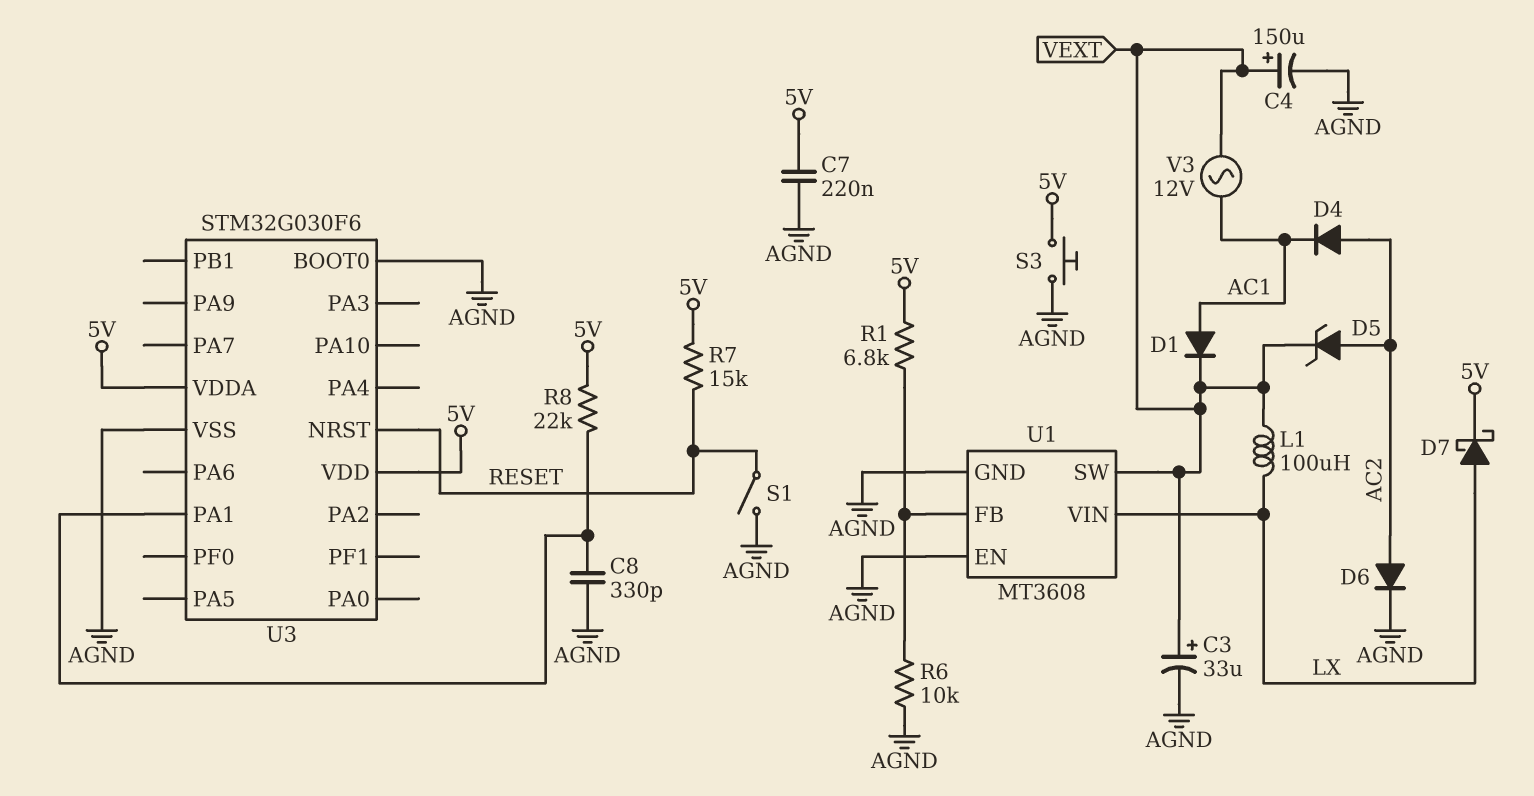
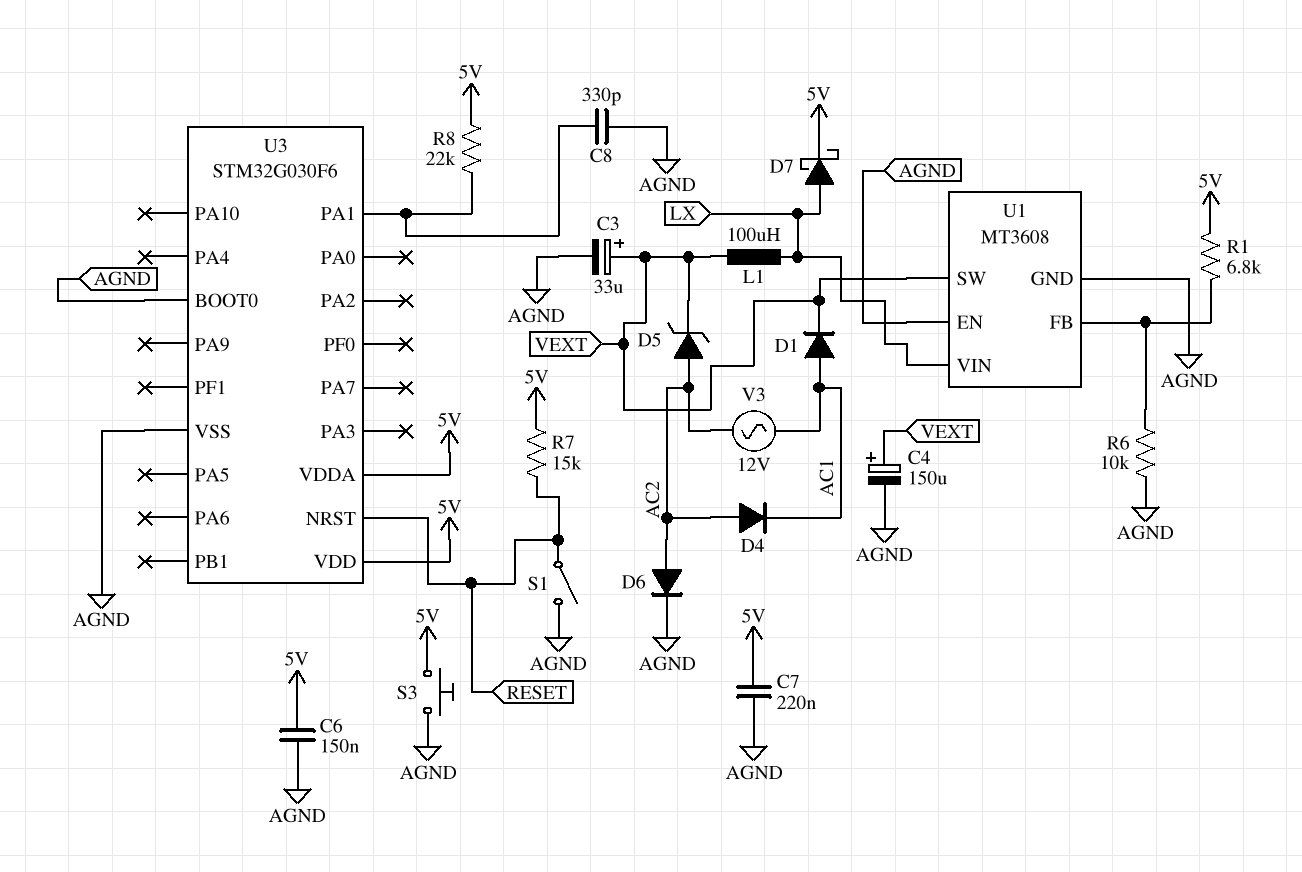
C6: none -> 150nF (5V, AGND)
V3: AC 12V (AC1, VEXT) -> AC 12V (AC1, AC2)

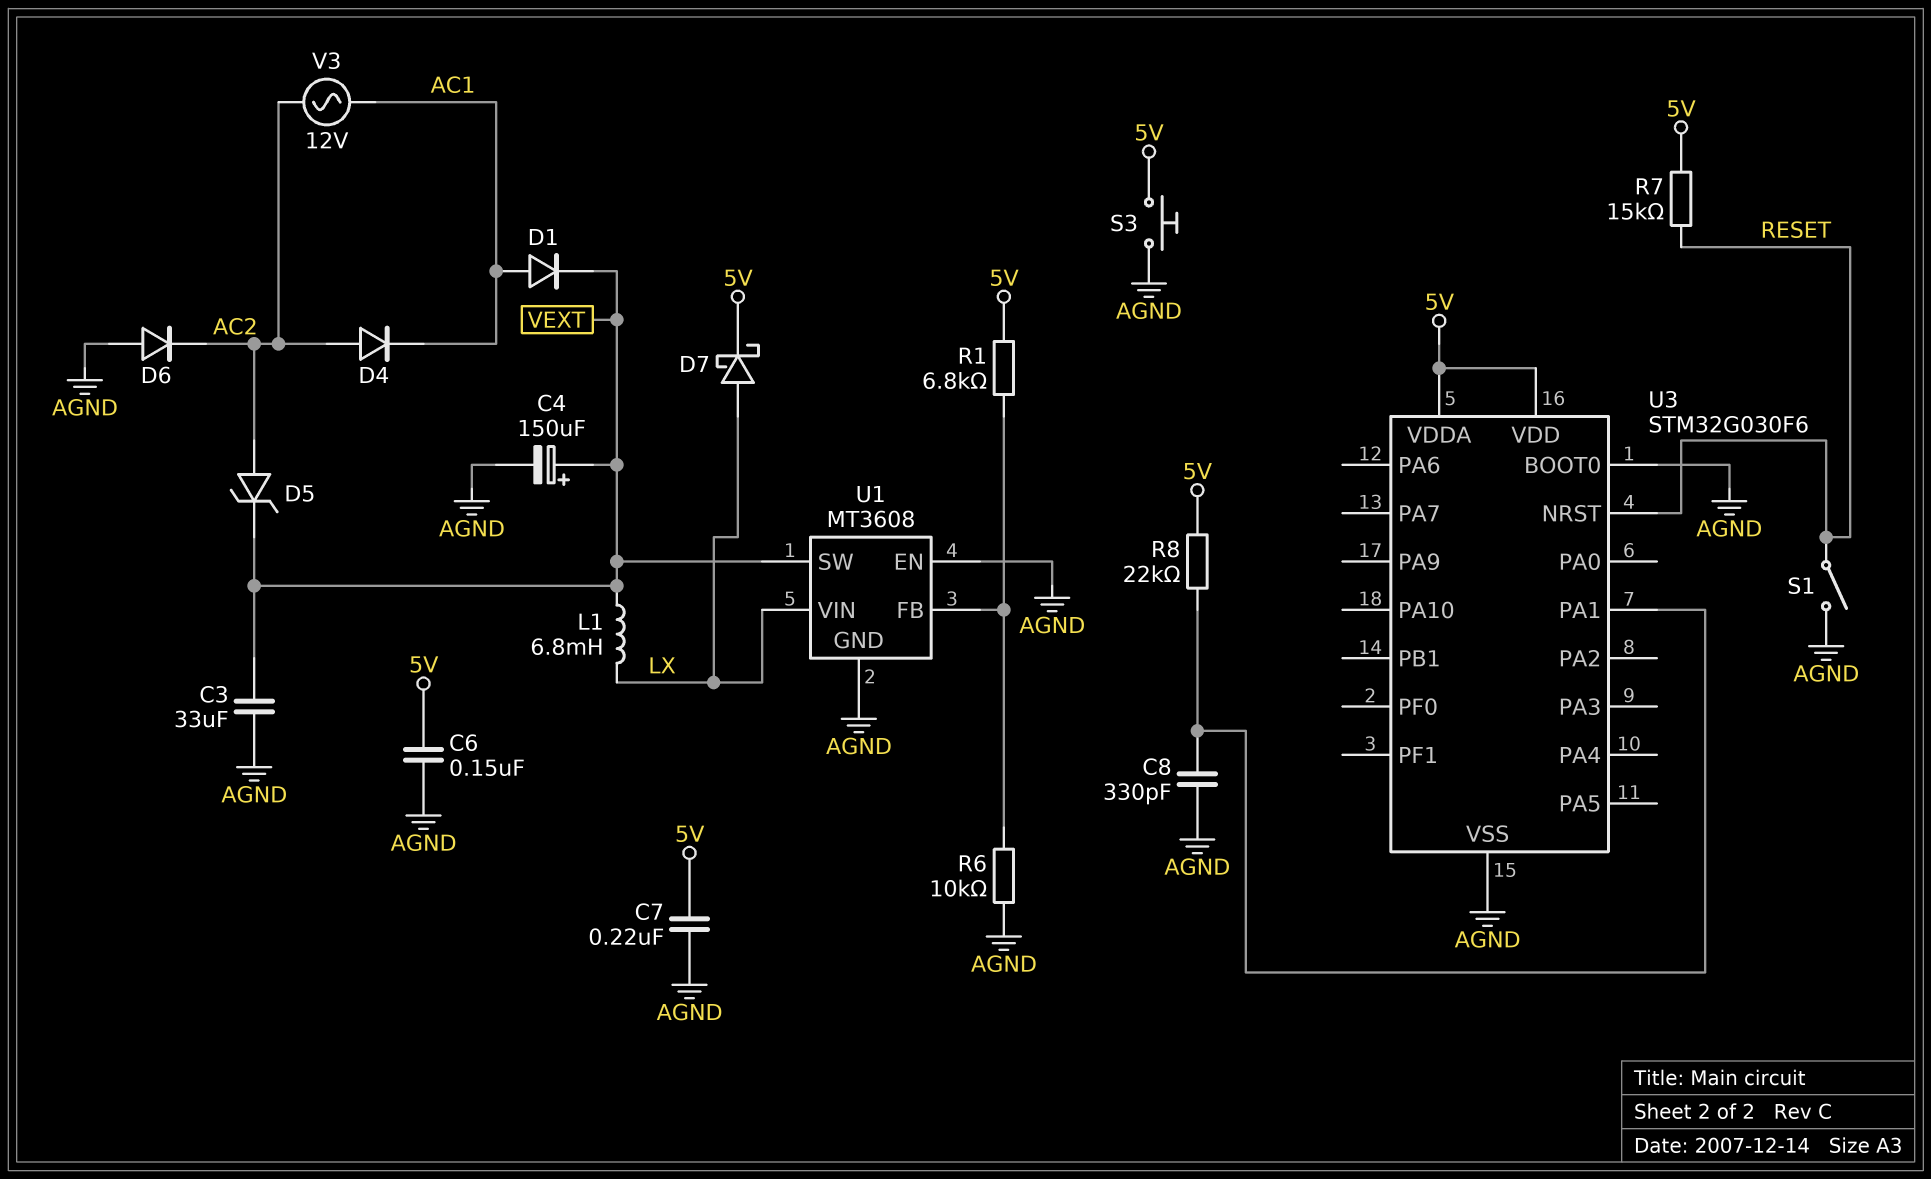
C3: 33uF (plus VEXT, minus AGND) -> 33uF (AGND, VEXT)
D6: diode (A AC2, K AGND) -> diode (A AGND, K AC2)
L1: 100uH (LX, VEXT) -> 6.8mH (LX, VEXT)

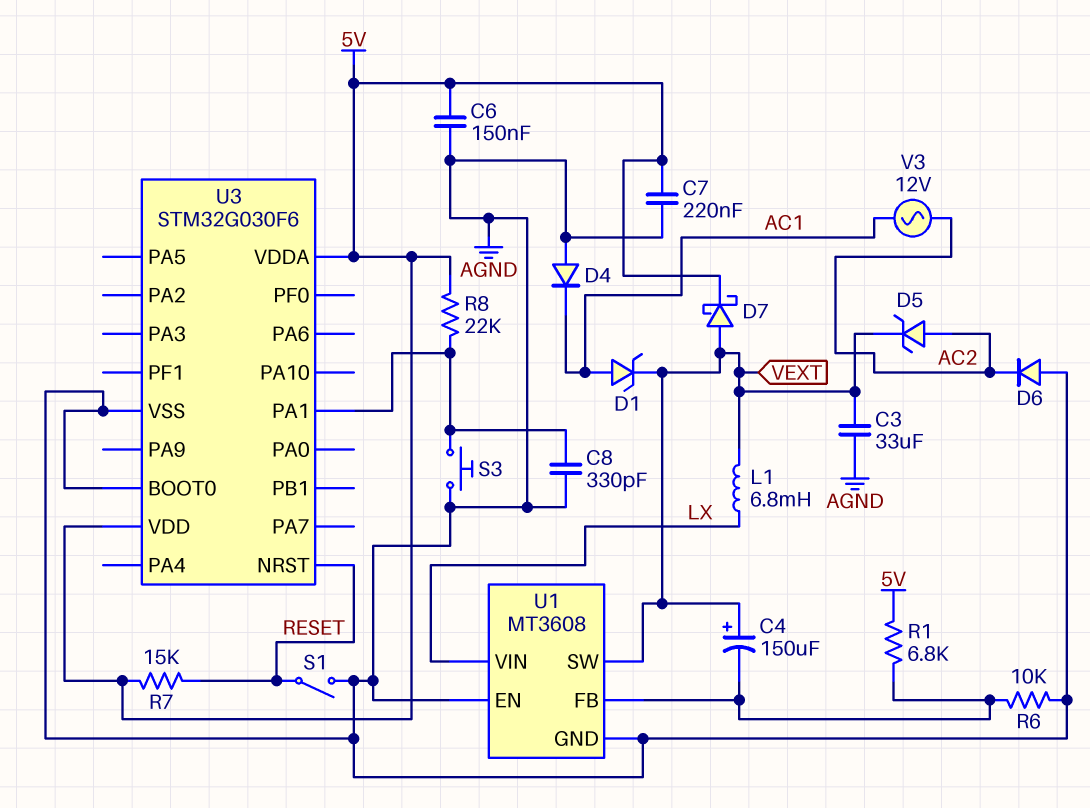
C4: 150uF (plus VEXT, minus AGND) -> 150uF (plus VEXT, minus U1/FB)
D1: diode (A AC1, K VEXT) -> zener (A AC1, K VEXT)
D4: diode (A AC2, K AC1) -> diode (A AGND, K AC1)
D7: schottky (A LX, K 5V) -> schottky (A VEXT, K 5V)
S3: button (5V, AGND) -> button (AGND, U3/PA1)

